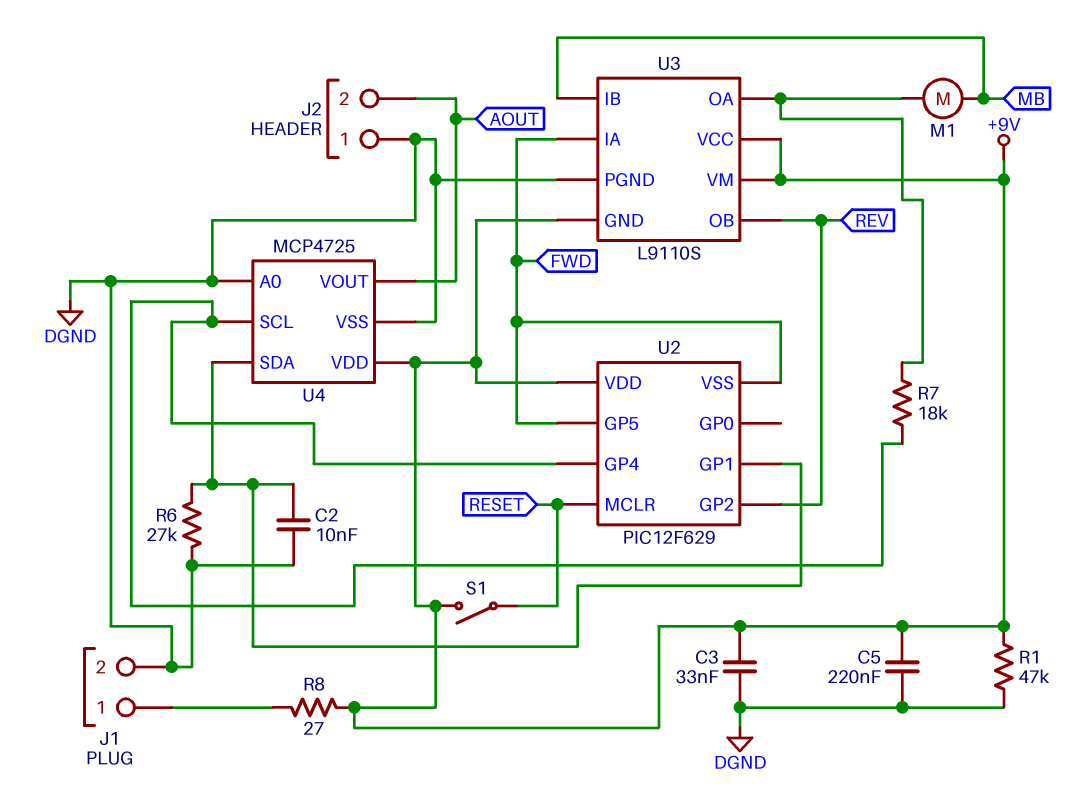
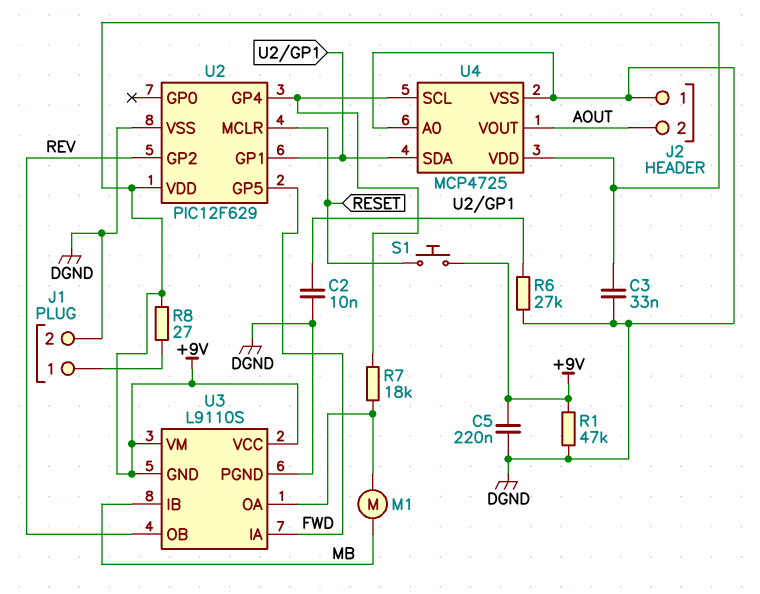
S1: switch (+9V, RESET) -> button (+9V, RESET)
U2 pin VSS: FWD -> DGND

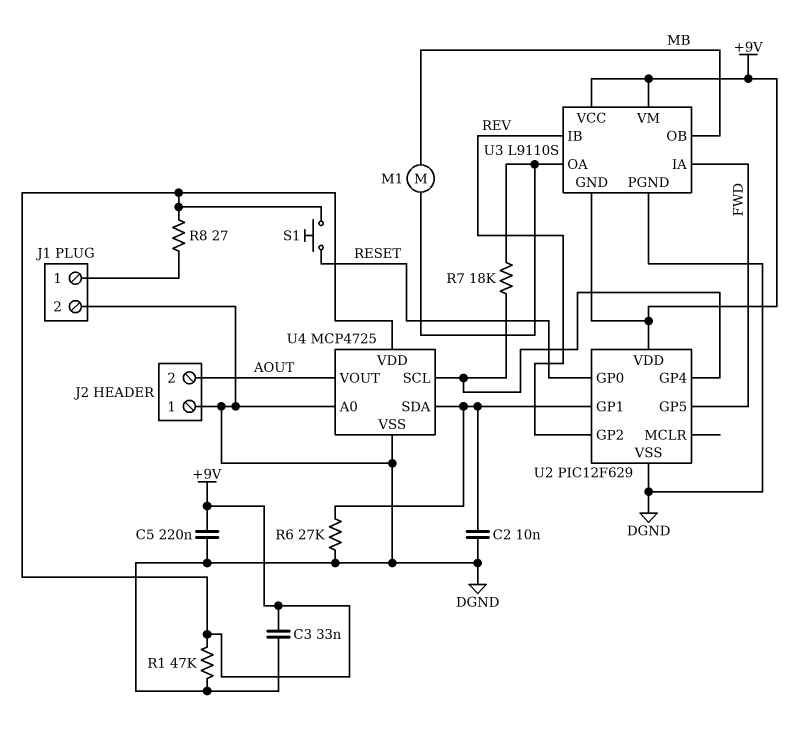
U2 pin GP0: none -> RESET
U2 pin MCLR: RESET -> none
U3 pin IB: MB -> REV
U3 pin OB: REV -> MB

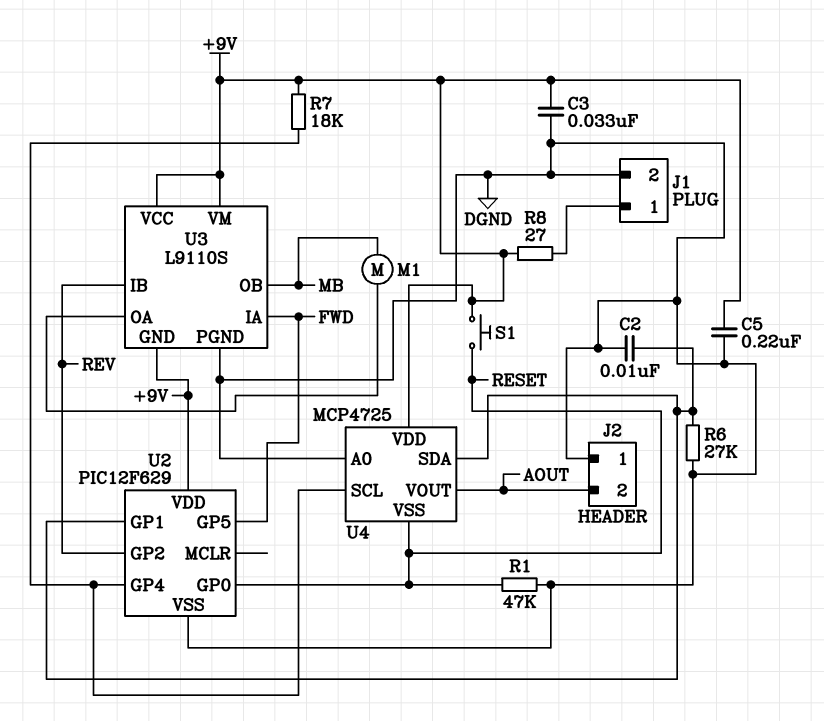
R1: 47k (+9V, DGND) -> 47k (DGND, RESET)
R7: 18k (U2/GP4, U3/OA) -> 18k (+9V, U2/GP4)
U4 pin VSS: DGND -> RESET

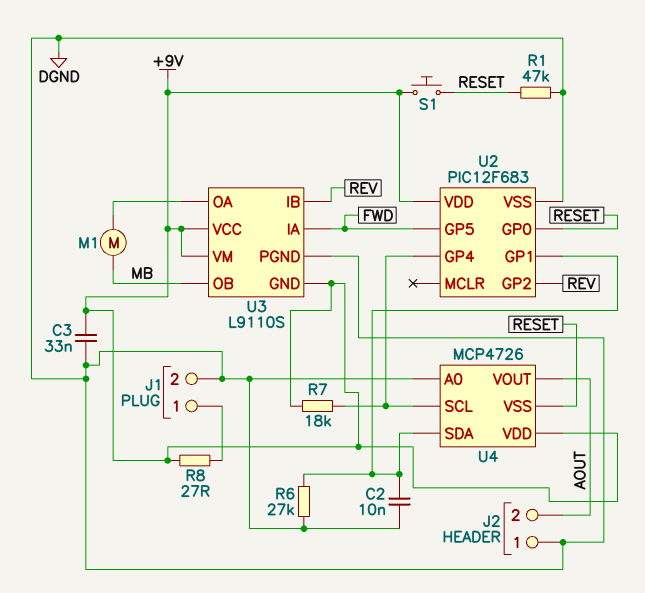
C5: 220nF (+9V, DGND) -> none
U2: PIC12F629 -> PIC12F683
U4: MCP4725 -> MCP4726

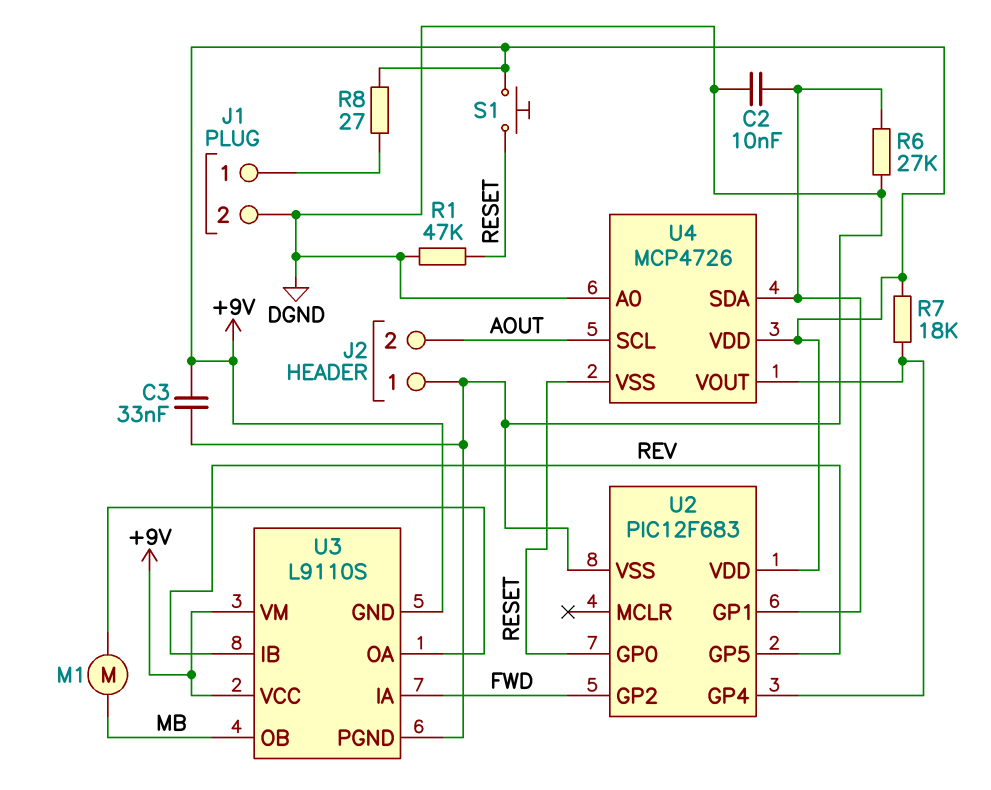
U2 pin GP2: REV -> FWD
U2 pin GP5: FWD -> REV
U4 pin SCL: U2/GP4 -> AOUT
U4 pin VOUT: AOUT -> U2/GP4

